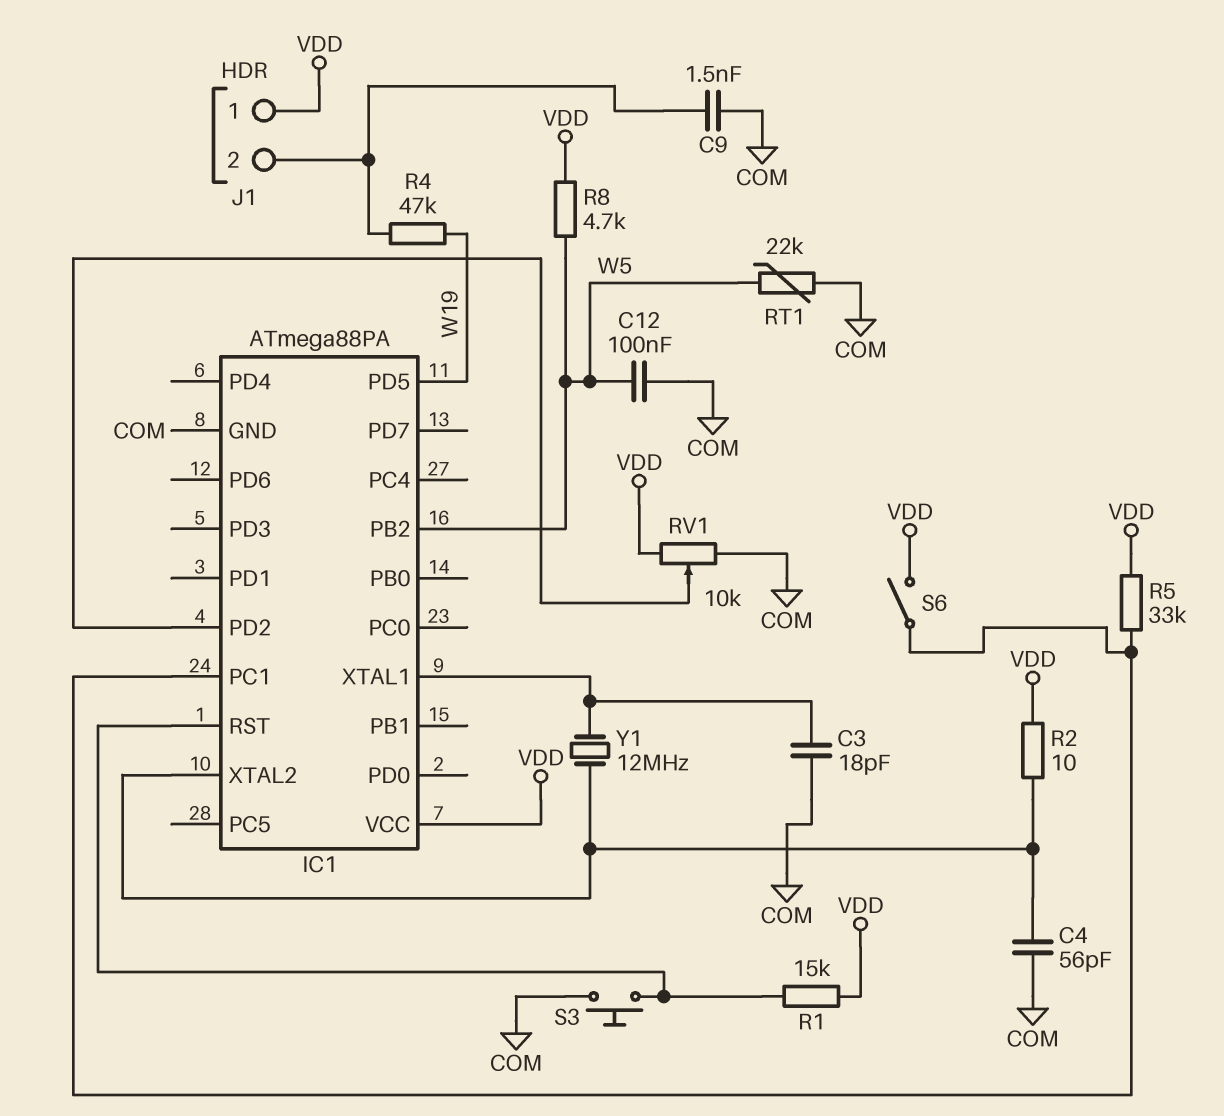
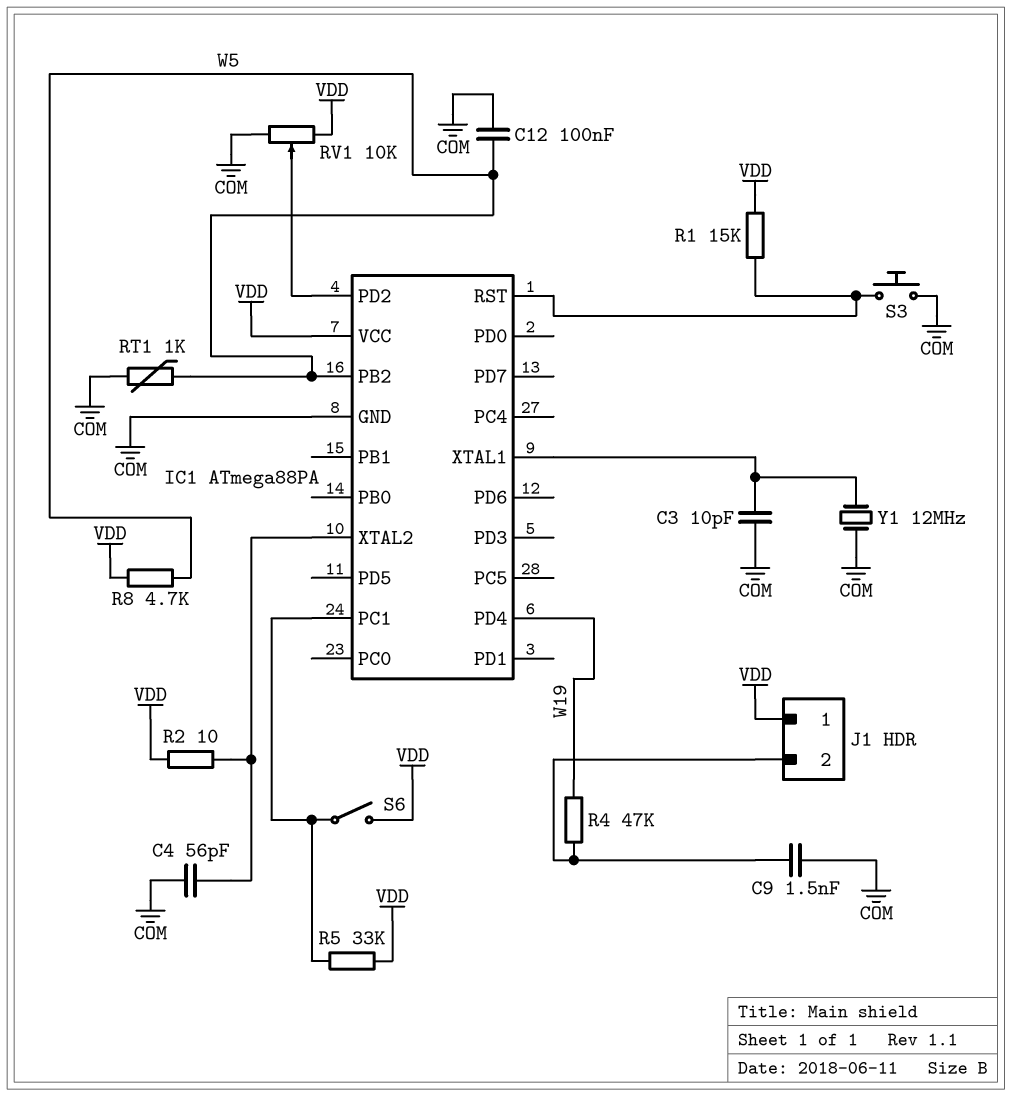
C3: 18pF (COM, IC1/XTAL1) -> 10pF (COM, IC1/XTAL1)
IC1 pin PD4: none -> W19
IC1 pin PD5: W19 -> none
RT1: 22k (COM, W5) -> 1k (COM, W5)
Y1: 12MHz (IC1/XTAL1, IC1/XTAL2) -> 12MHz (COM, IC1/XTAL1)

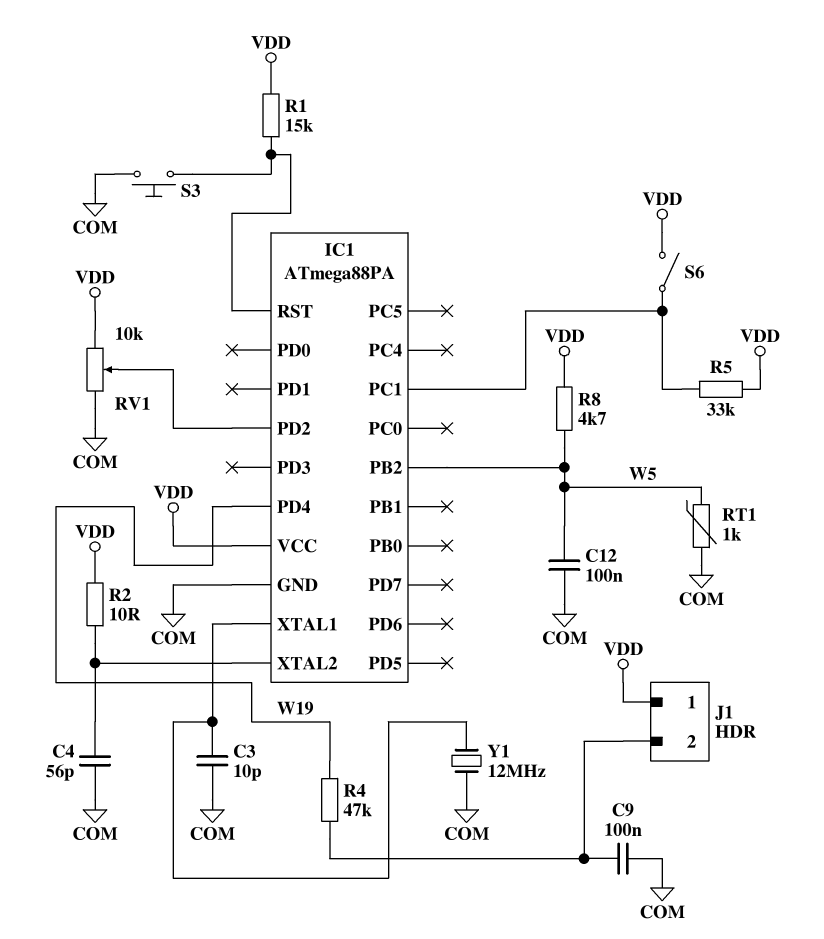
C9: 1.5nF (COM, J1/2) -> 100nF (COM, J1/2)

